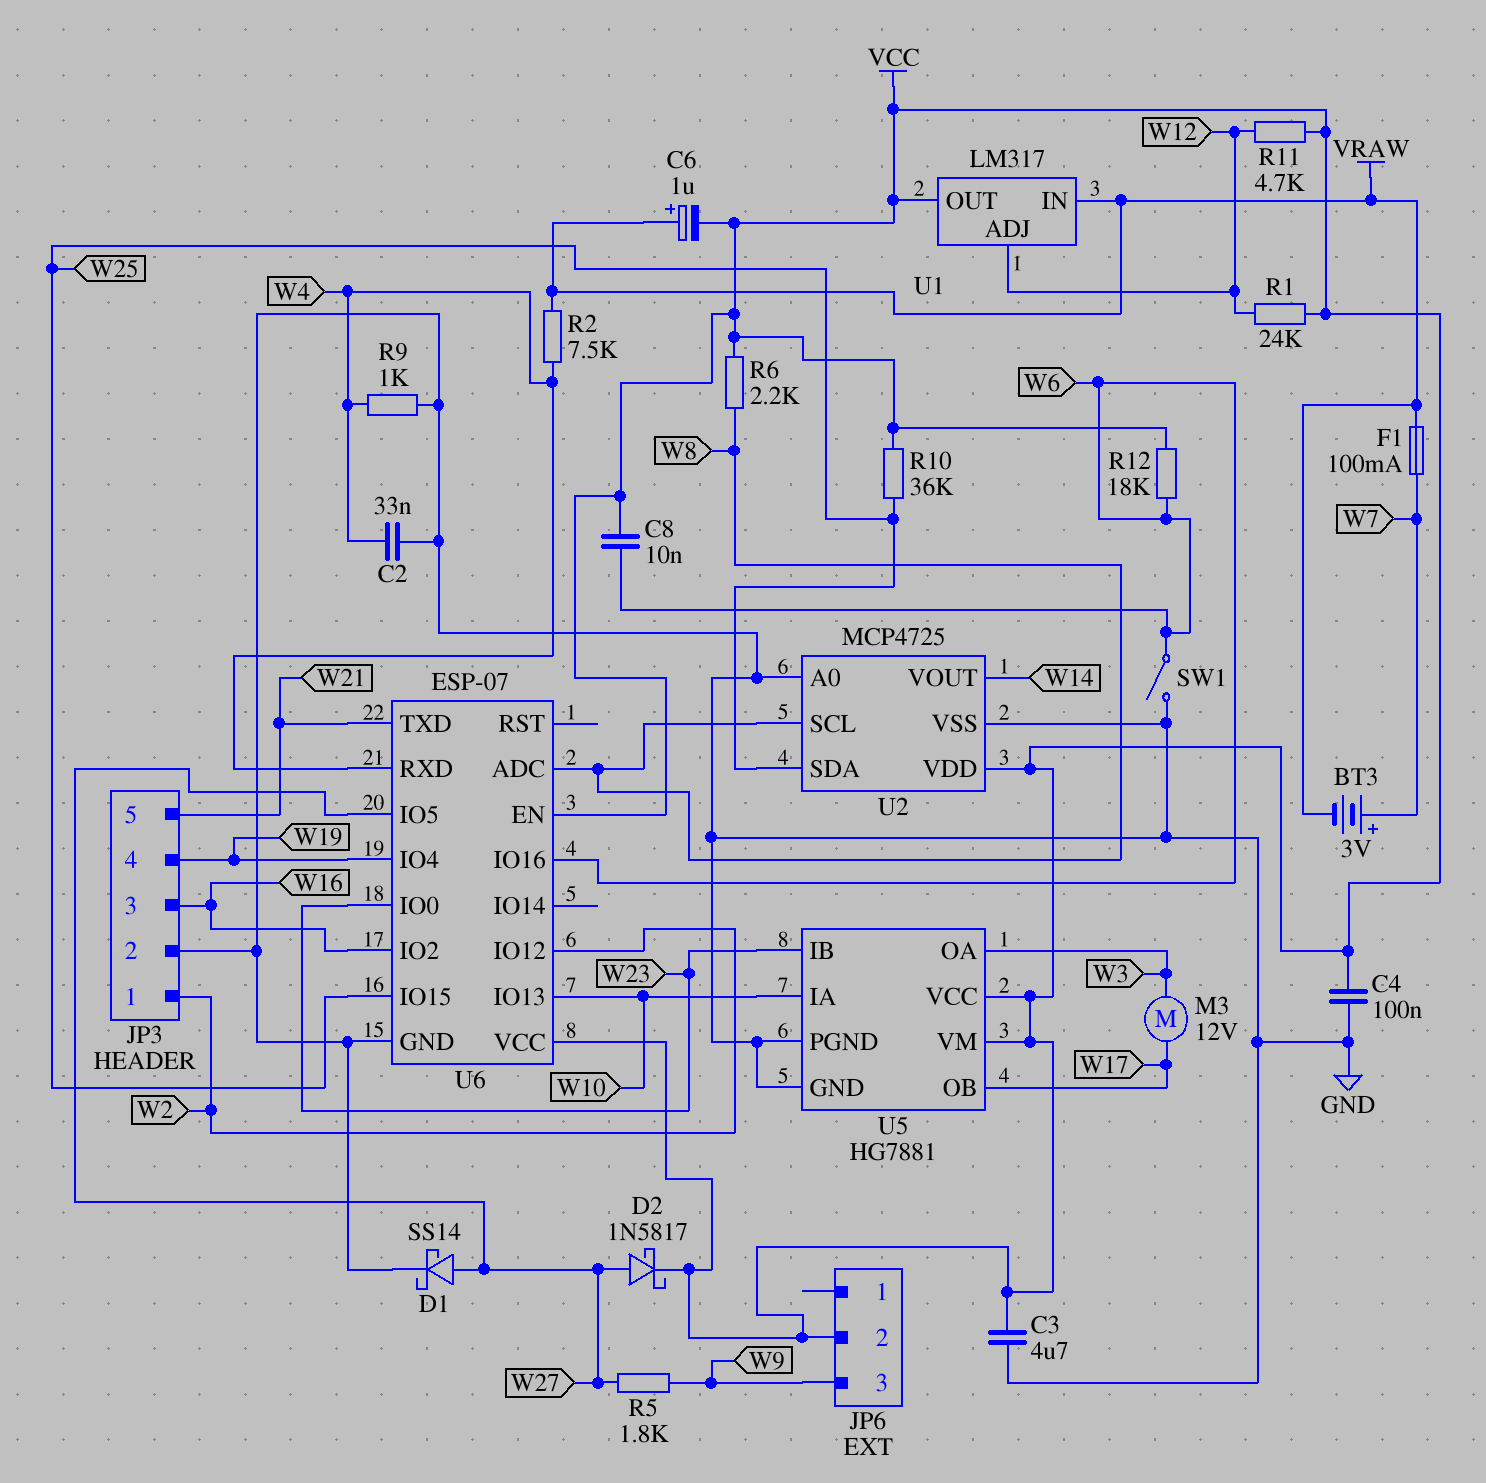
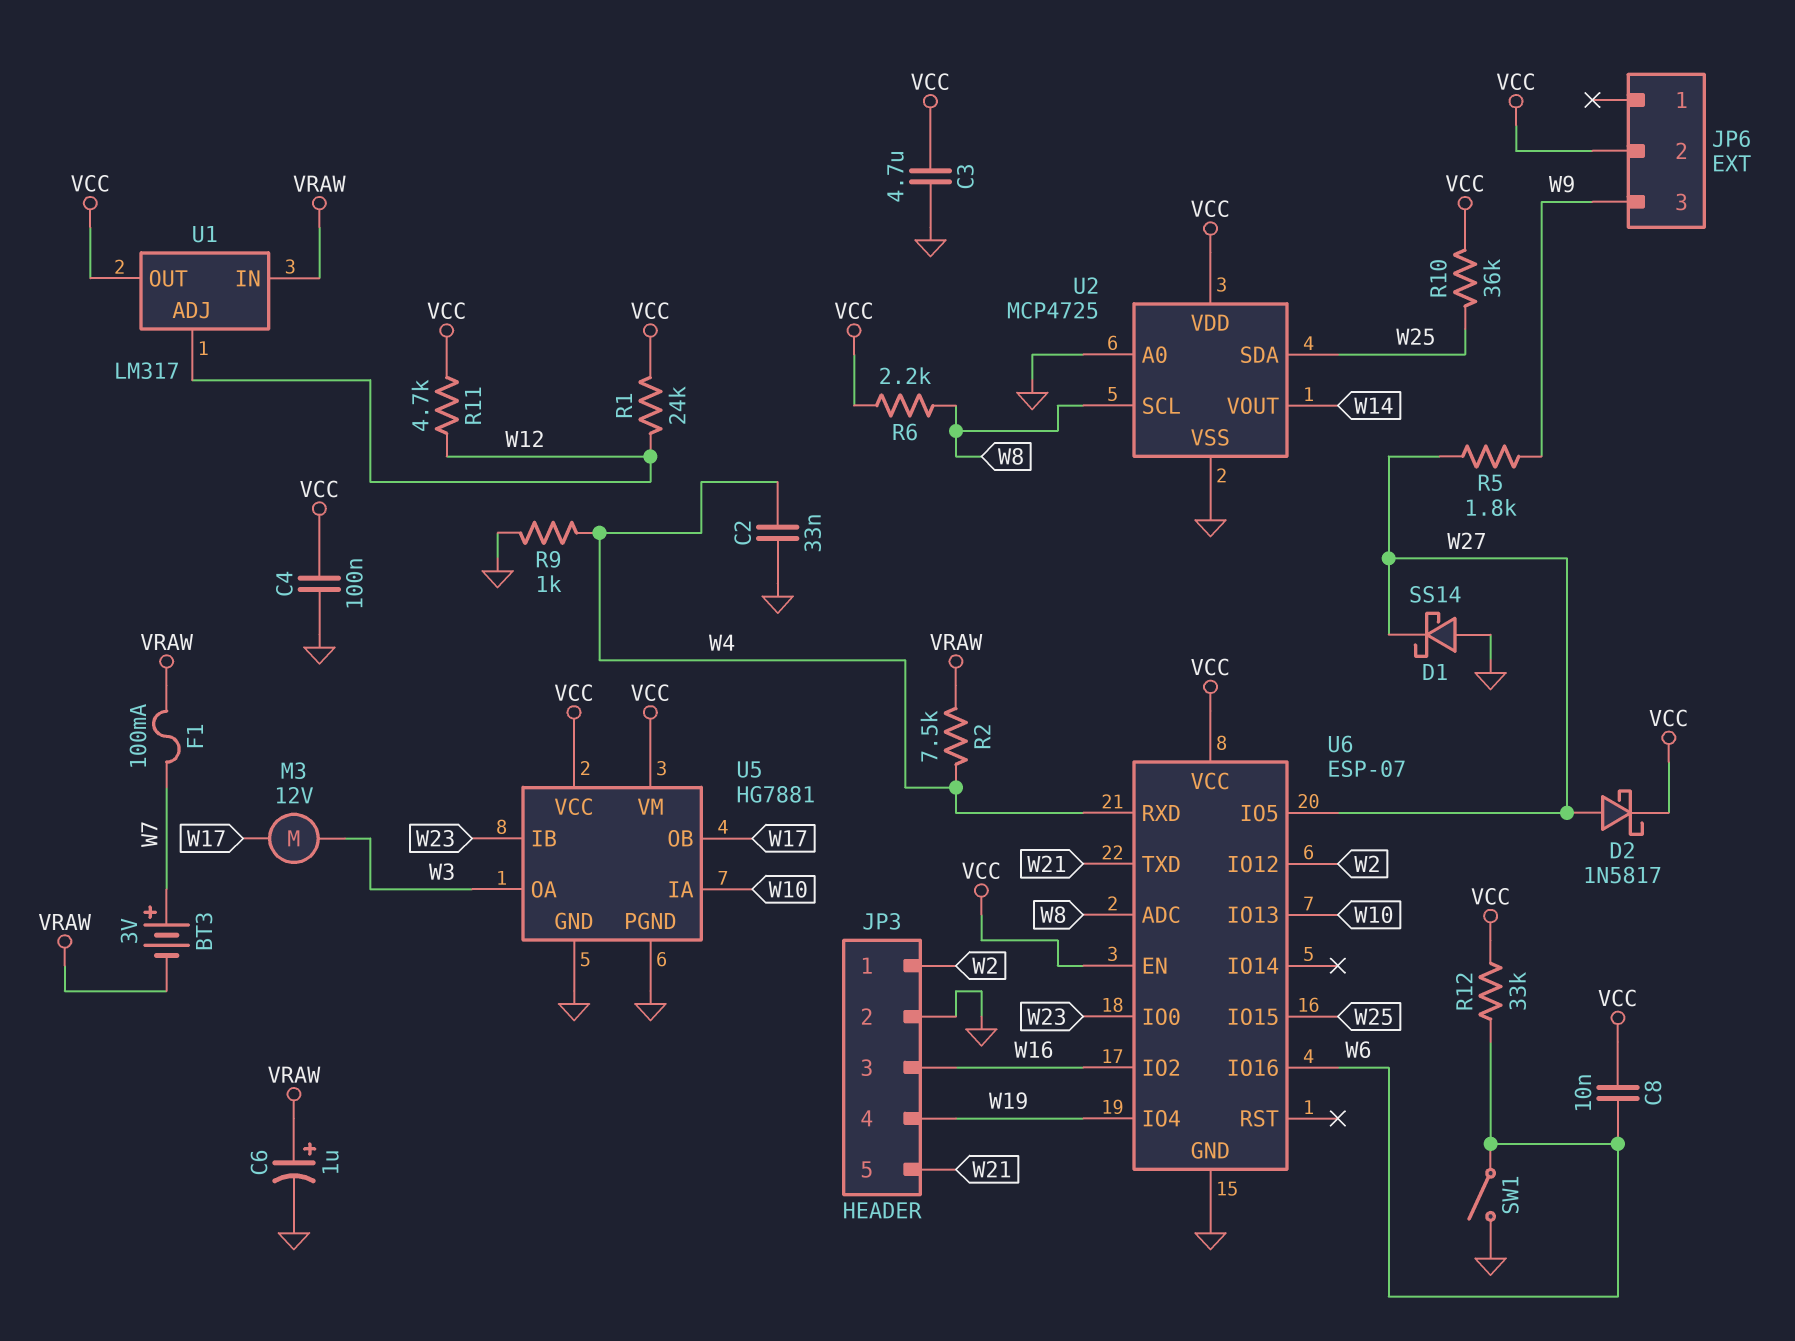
C6: 1uF (plus VRAW, minus VCC) -> 1uF (plus VRAW, minus GND)
D1: schottky SS14 (A W27, K GND) -> schottky SS14 (A GND, K W27)
R12: 18k (VCC, W6) -> 33k (VCC, W6)

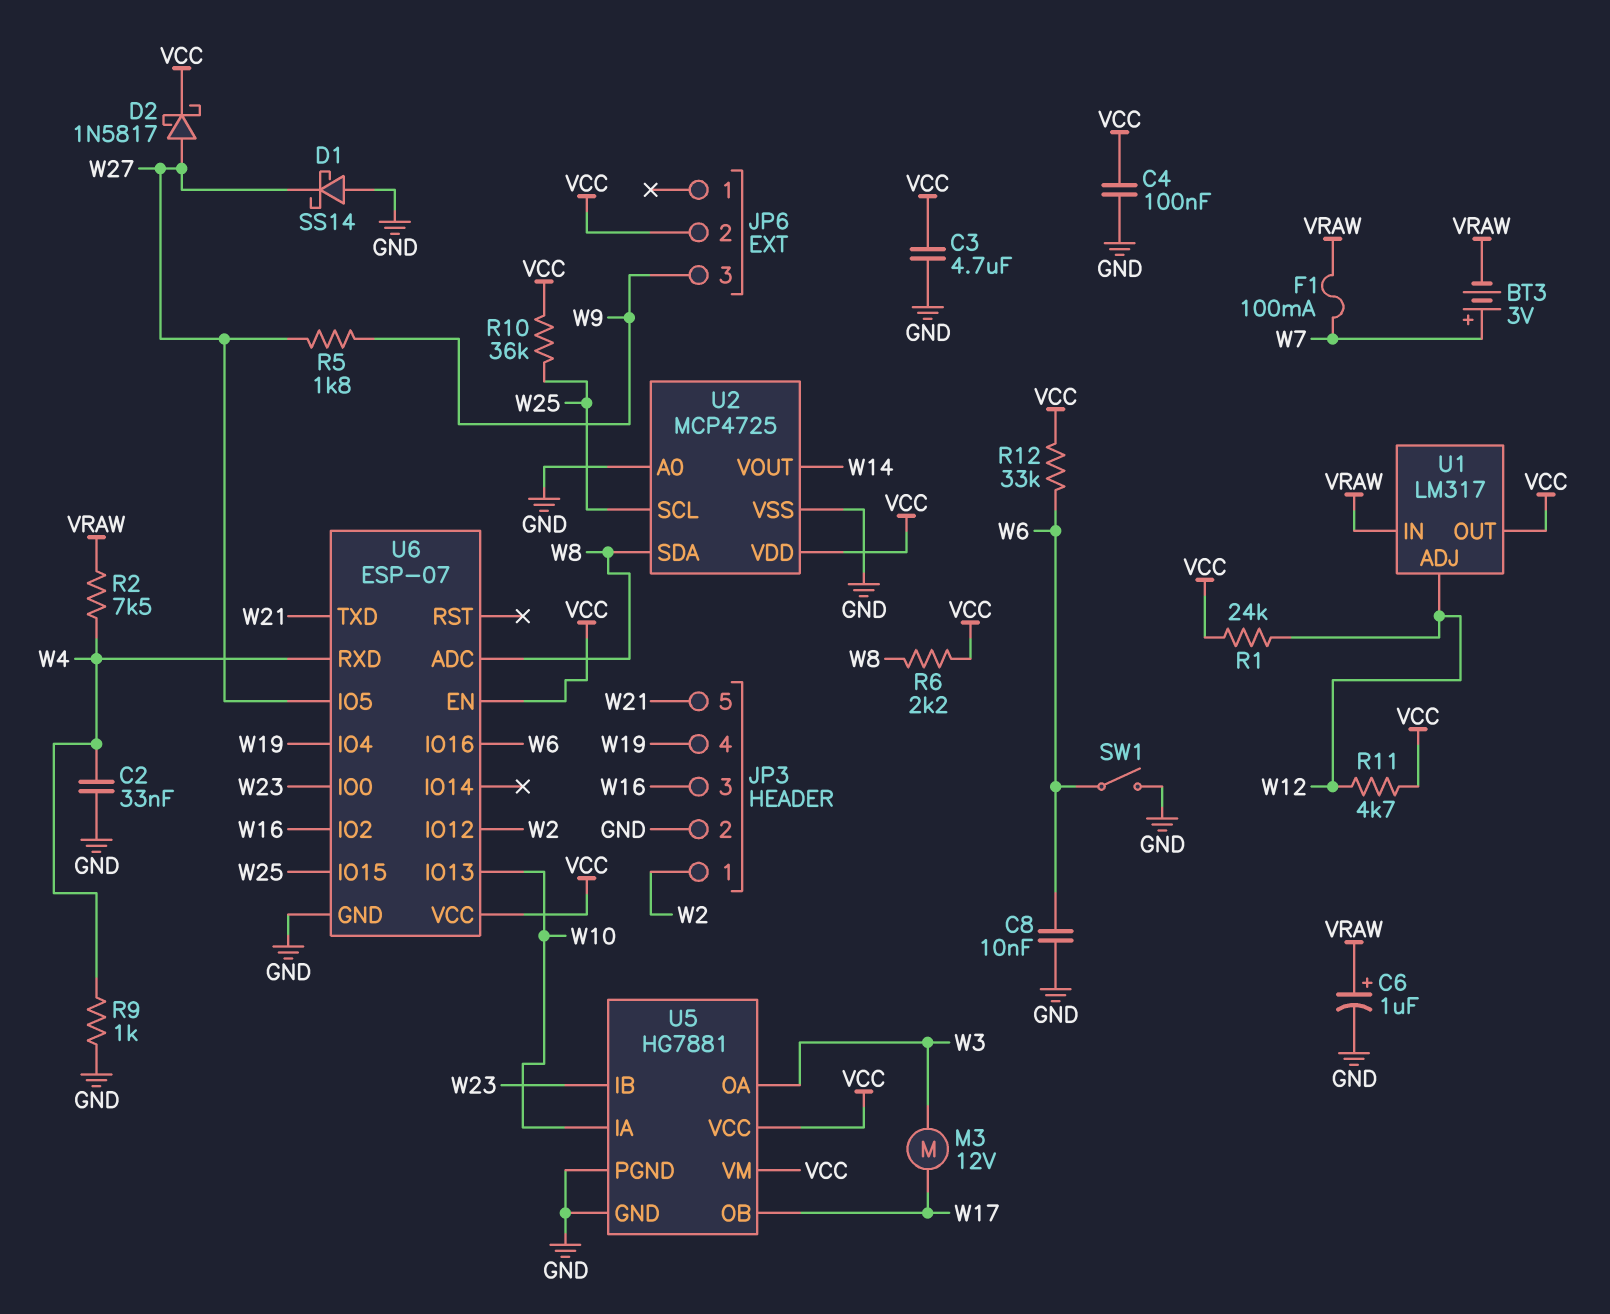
C8: 10nF (VCC, W6) -> 10nF (GND, W6)
U2 pin SCL: W8 -> W25
U2 pin SDA: W25 -> W8

